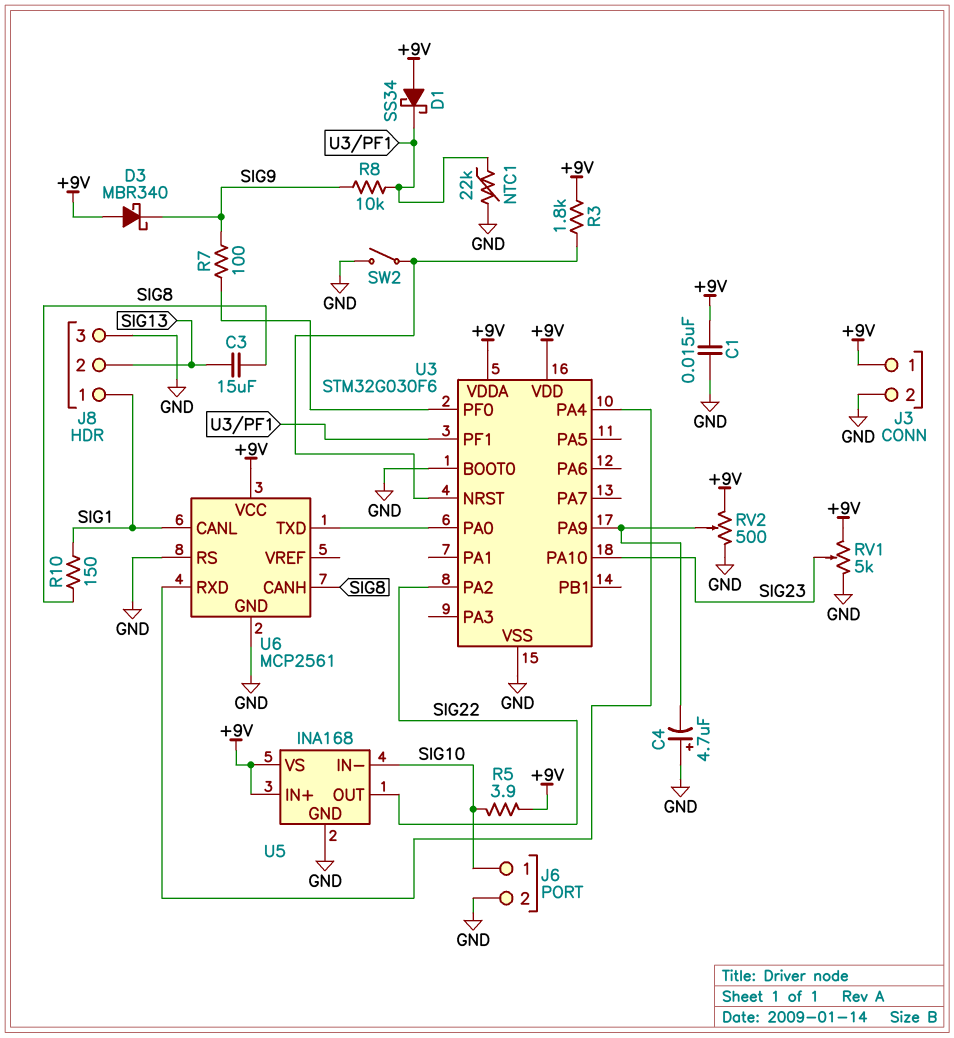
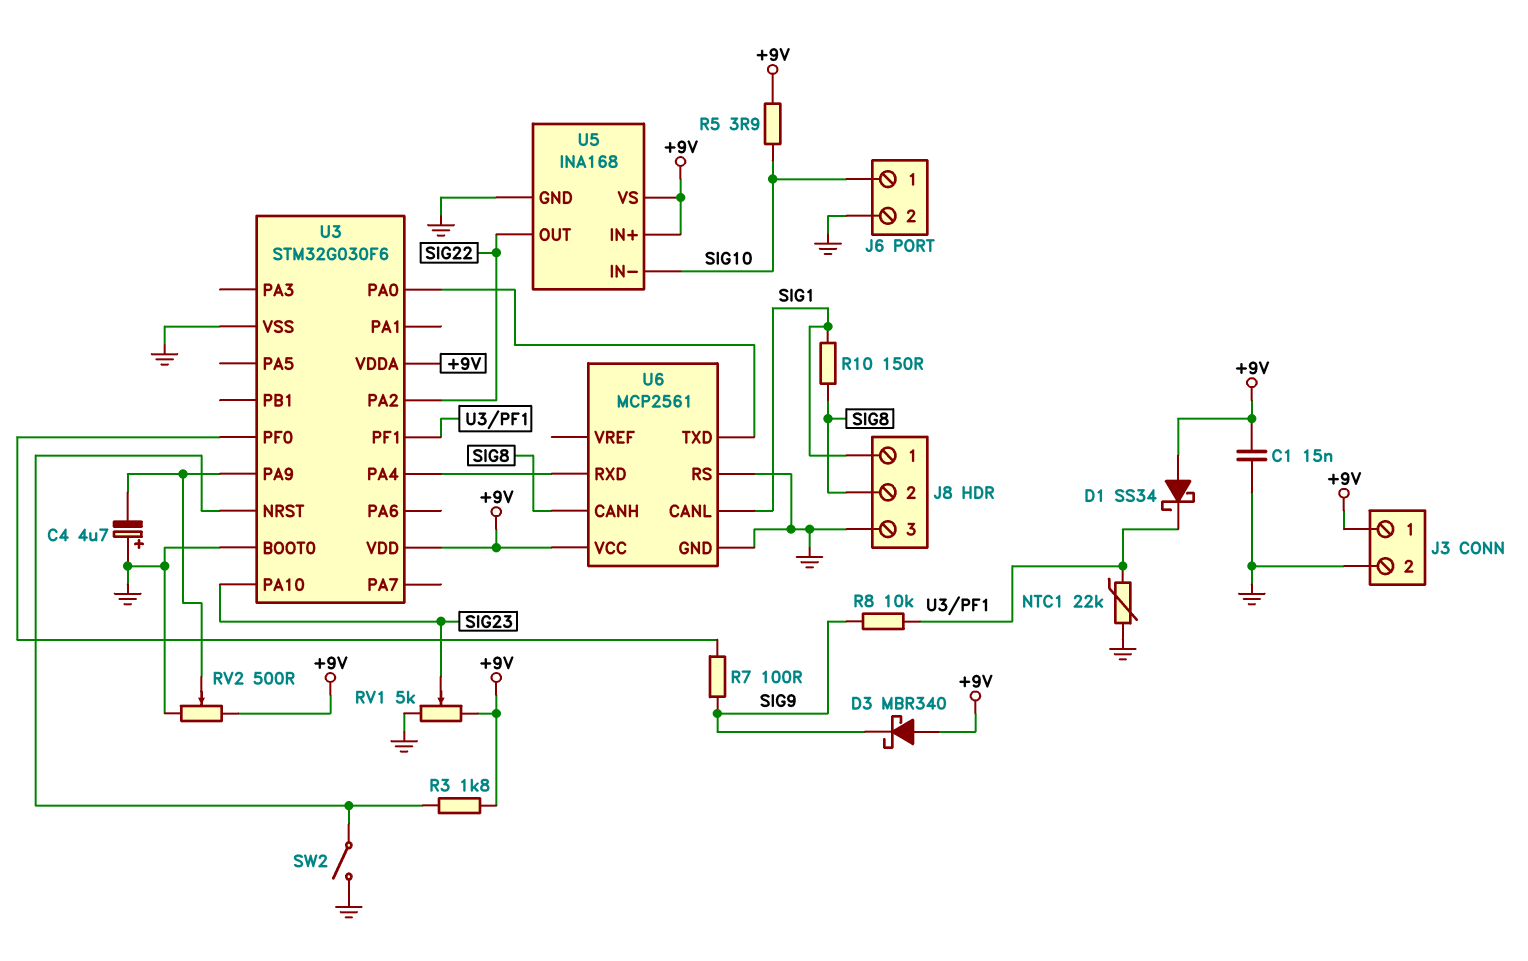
C3: 15uF (SIG8, SIG13) -> none
J8 pin 2: SIG13 -> SIG8

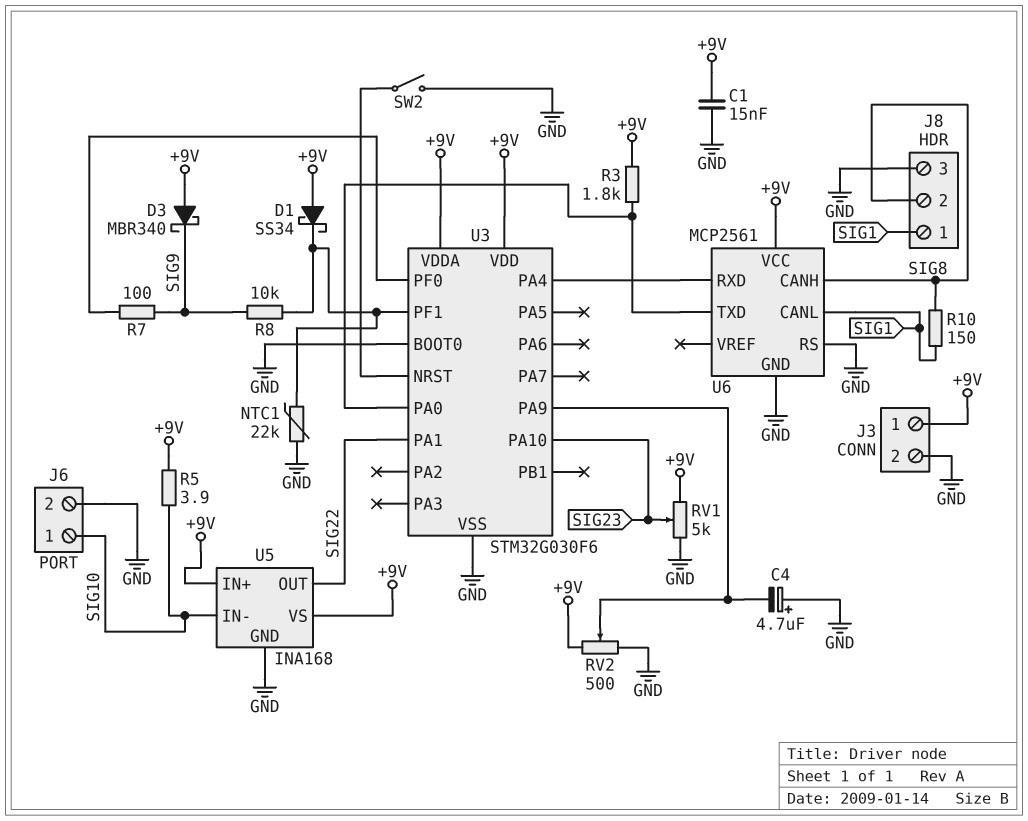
R3: 1.8k (+9V, U3/NRST) -> 1.8k (+9V, U3/PA0)
U3 pin PA1: none -> SIG22
U3 pin PA2: SIG22 -> none

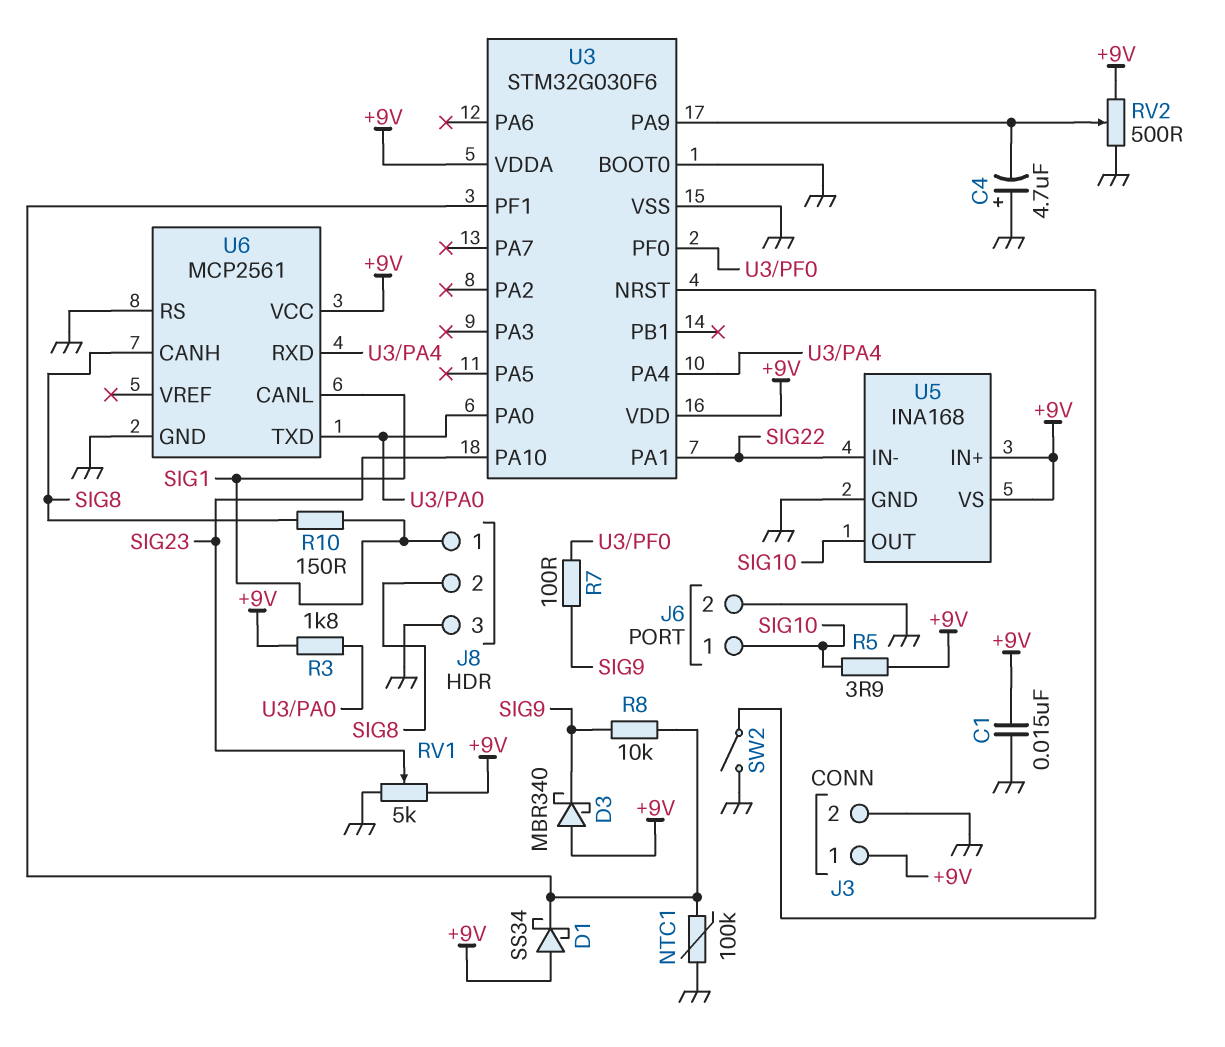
NTC1: 22k (GND, U3/PF1) -> 100k (GND, U3/PF1)
U5 pin IN-: SIG10 -> SIG22
U5 pin OUT: SIG22 -> SIG10

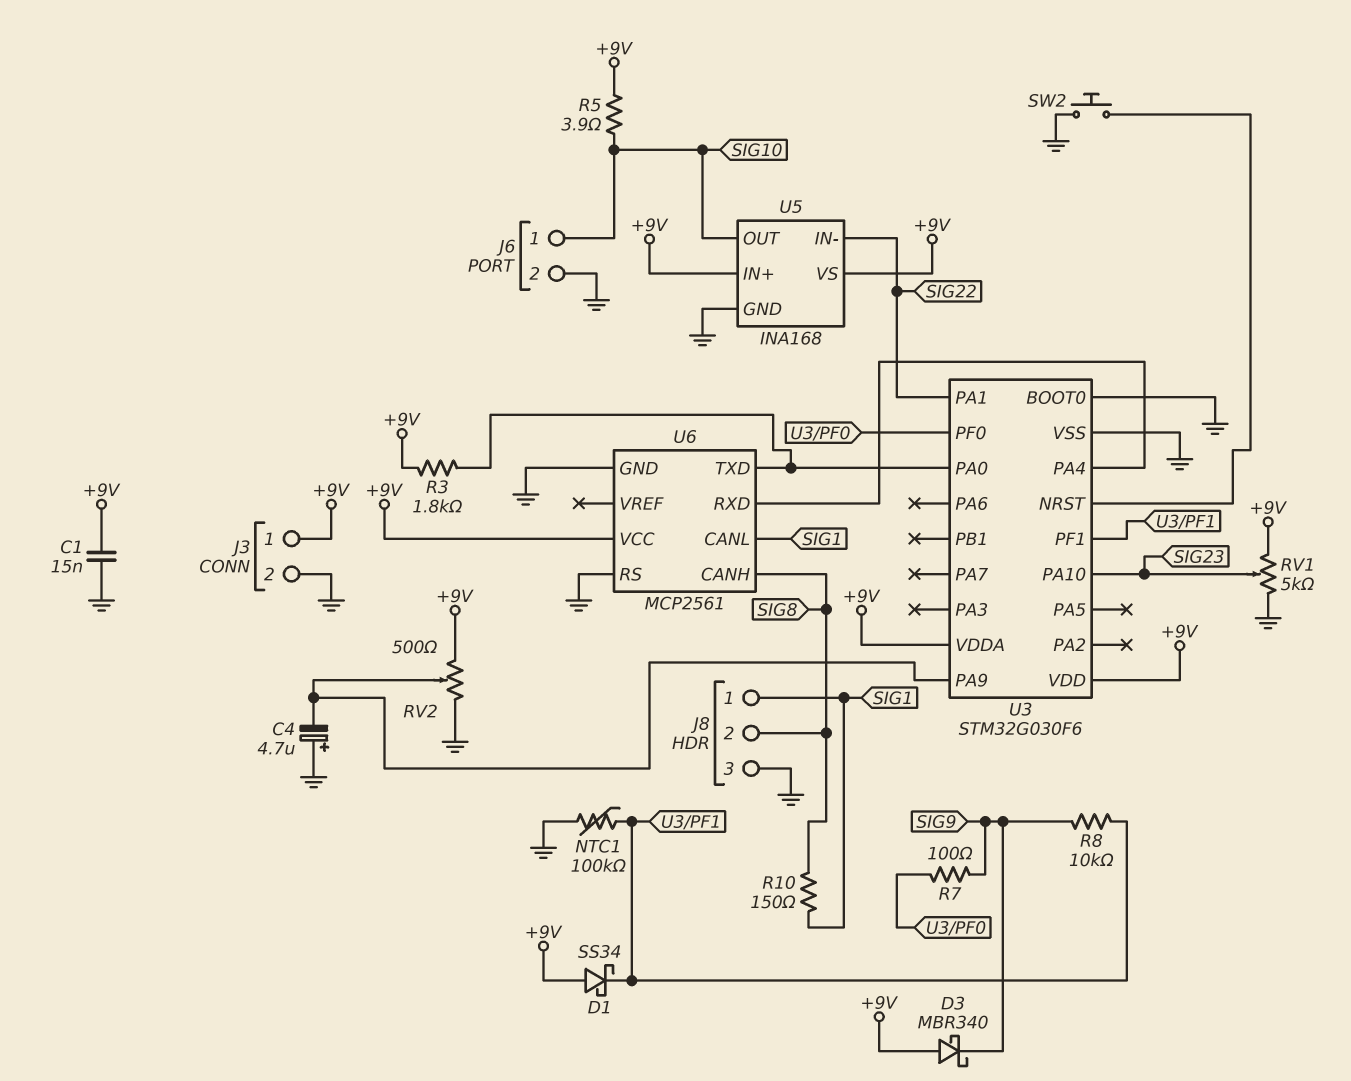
SW2: switch (GND, U3/NRST) -> button (GND, U3/NRST)

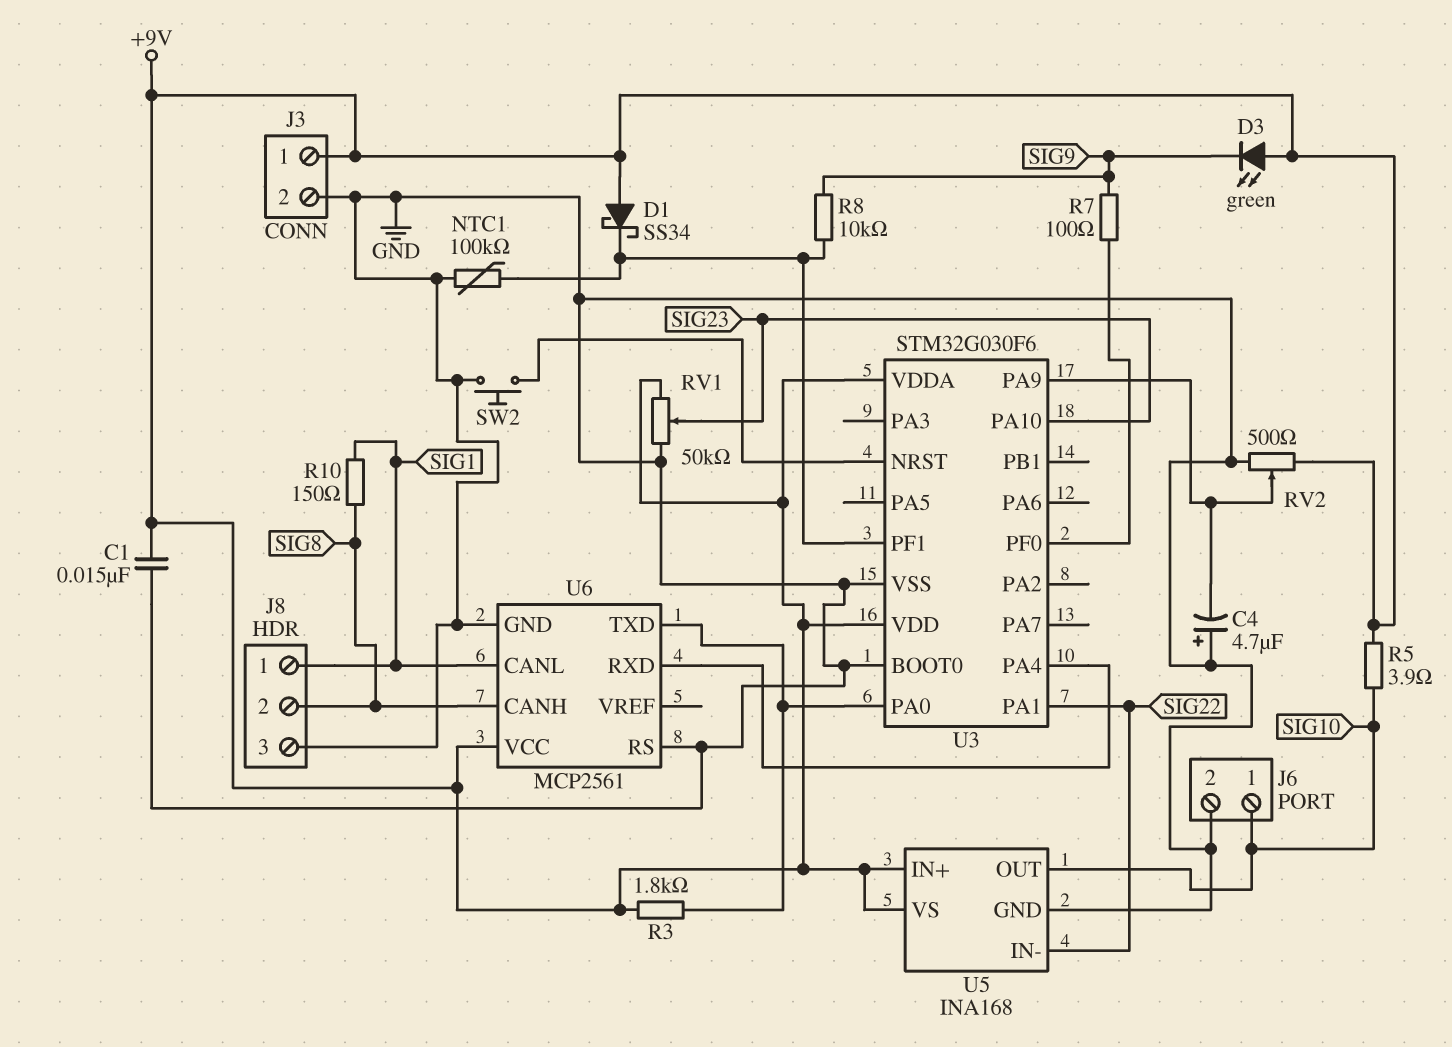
D3: schottky MBR340 (A +9V, K SIG9) -> LED green (A +9V, K SIG9)
RV1: 5k (+9V, GND, wiper SIG23) -> 50k (+9V, GND, wiper SIG23)

